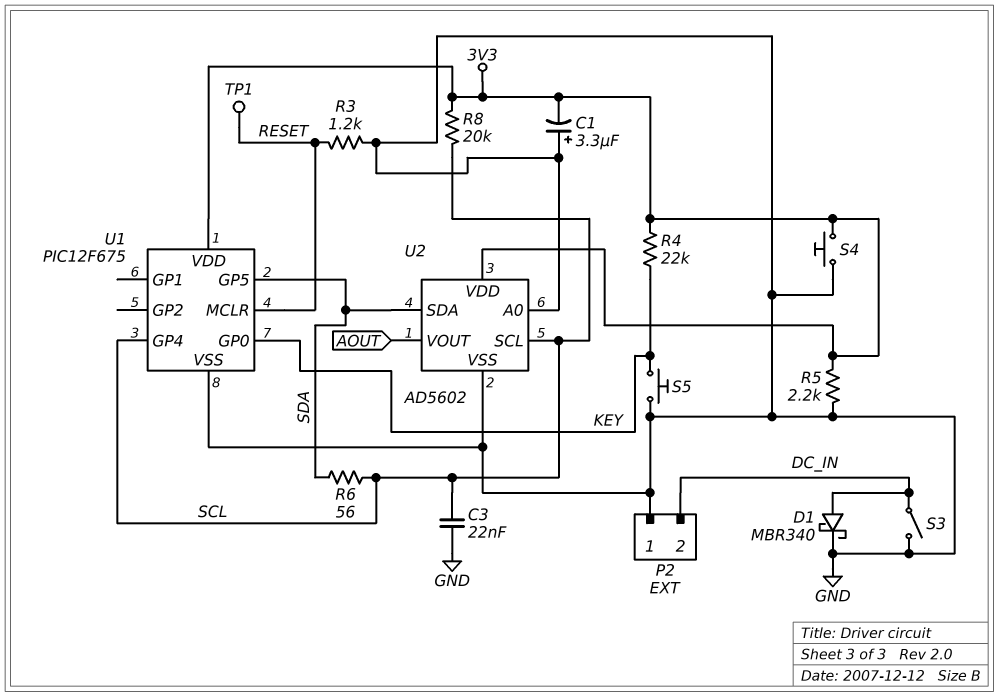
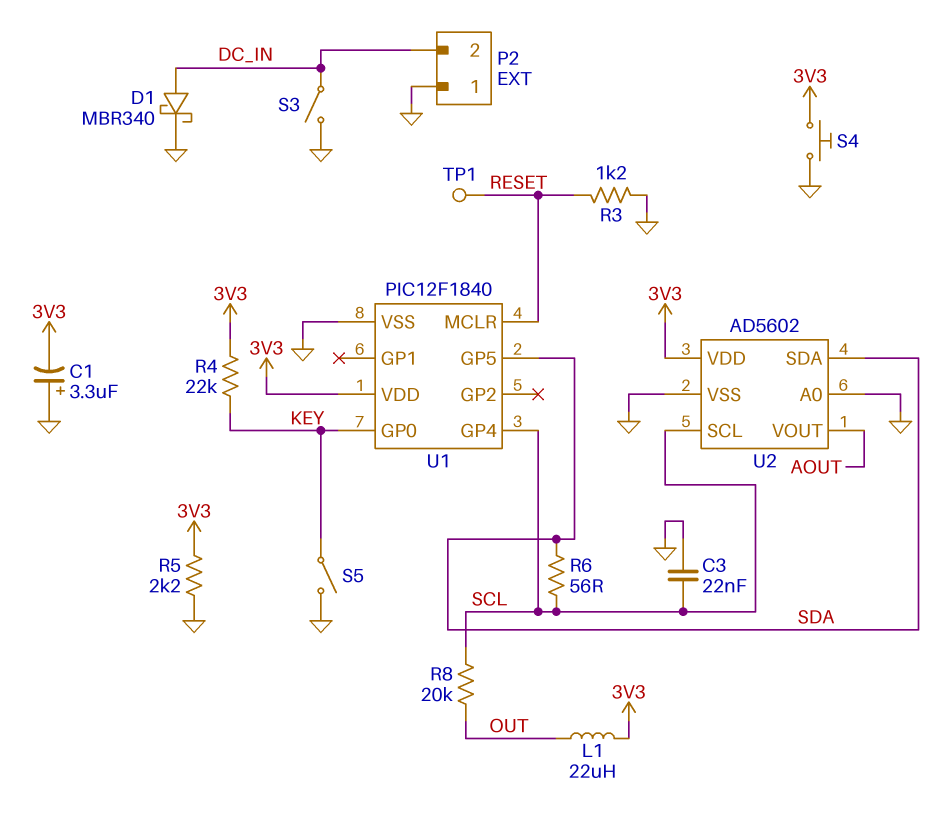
L1: none -> 22uH (3V3, OUT)
R8: 20k (3V3, SCL) -> 20k (OUT, SCL)
S5: button (GND, KEY) -> switch (GND, KEY)
U1: PIC12F675 -> PIC12F1840

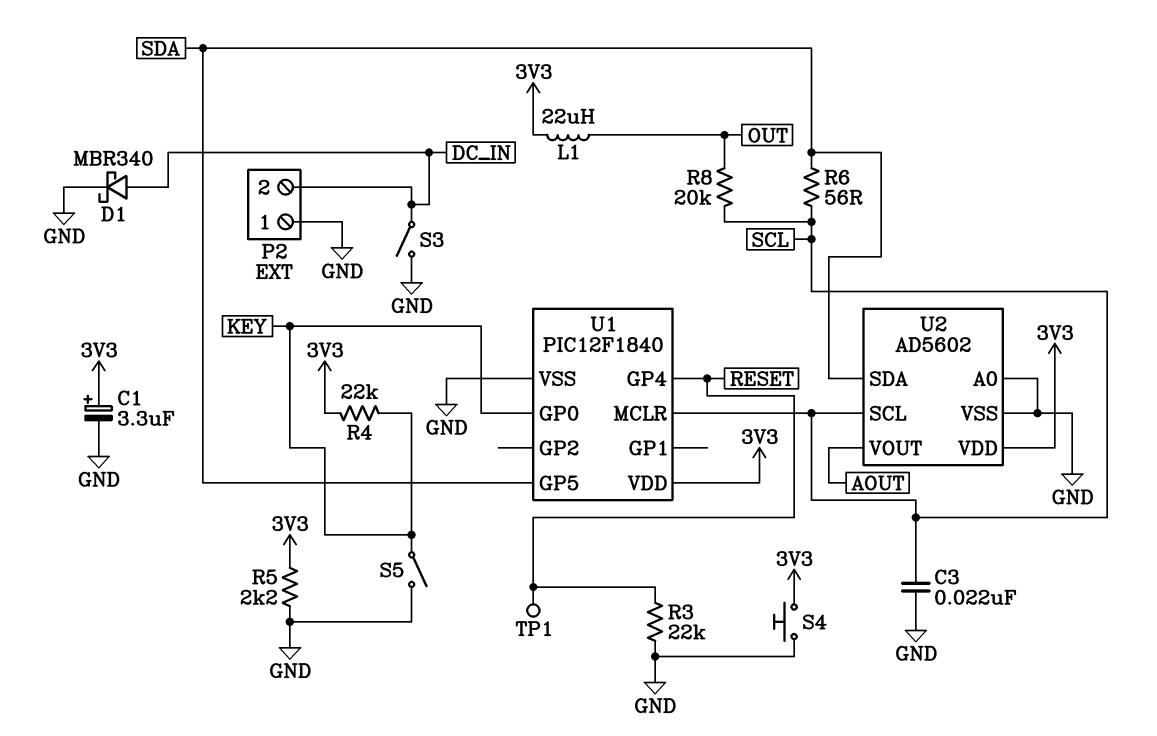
C1: 3.3uF (plus GND, minus 3V3) -> 3.3uF (plus 3V3, minus GND)
R3: 1.2k (GND, RESET) -> 22k (GND, RESET)
U1 pin GP4: SCL -> RESET
U1 pin MCLR: RESET -> SCL

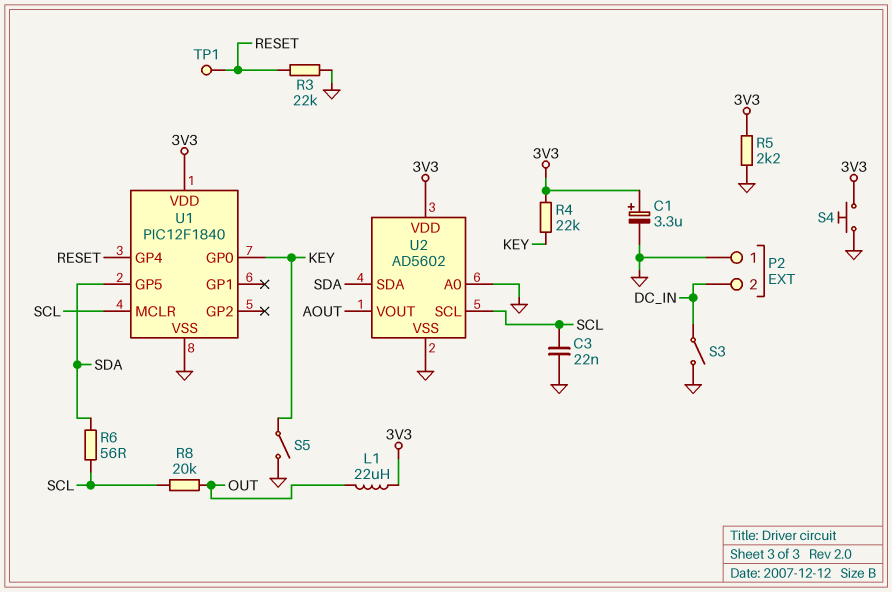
D1: schottky MBR340 (A DC_IN, K GND) -> none

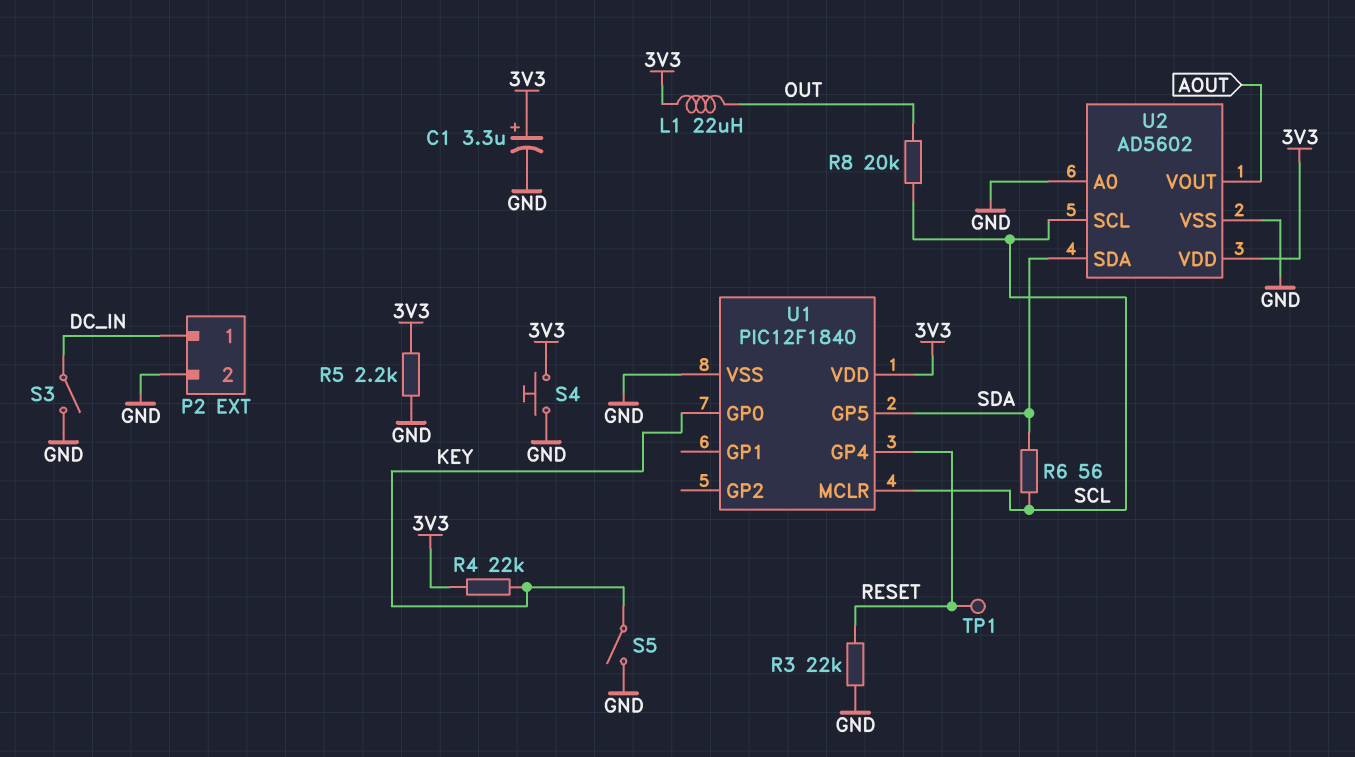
C3: 22nF (GND, SCL) -> none
P2 pin 1: GND -> DC_IN
P2 pin 2: DC_IN -> GND

